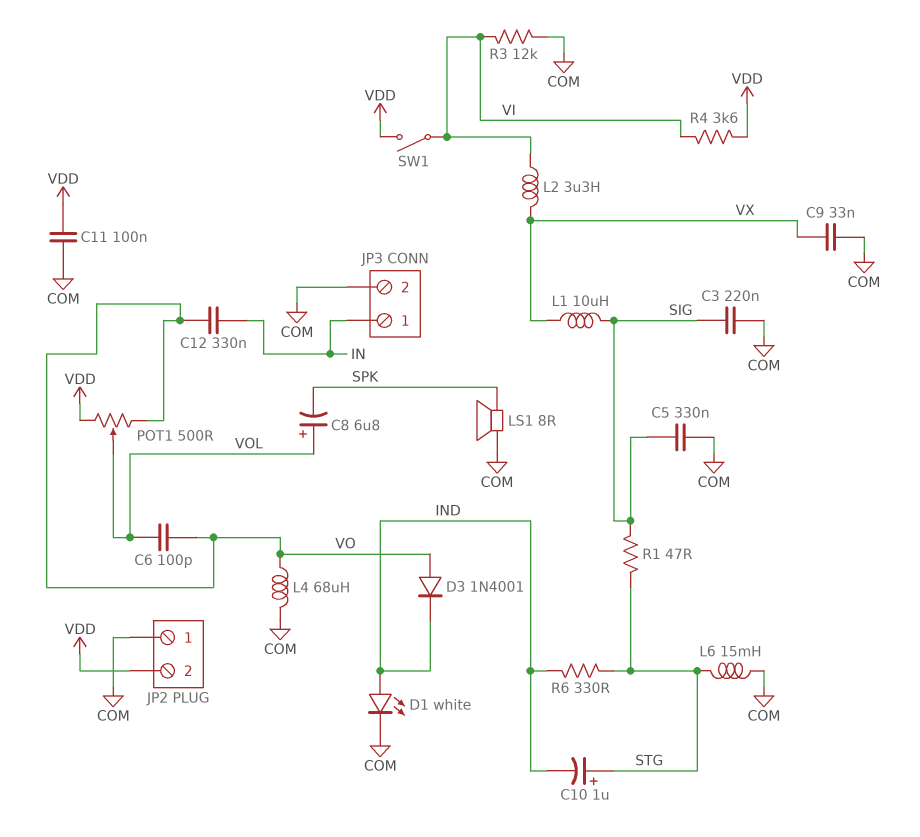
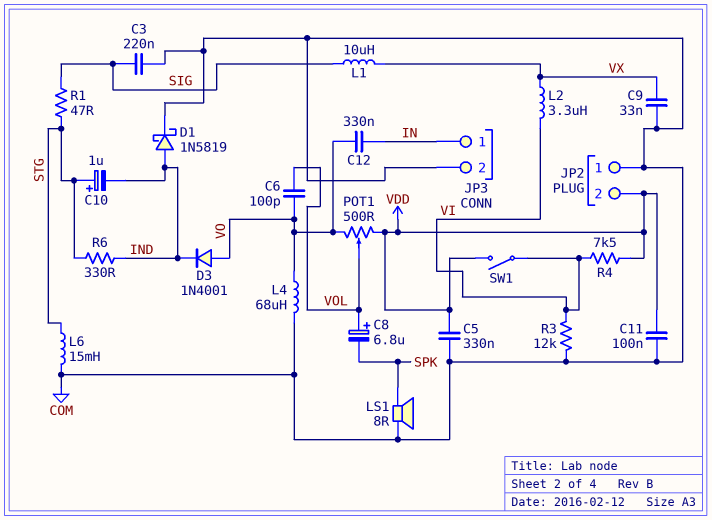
C5: 330nF (COM, SIG) -> 330nF (COM, VDD)
D1: LED white (A IND, K COM) -> schottky 1N5819 (A IND, K COM)
R4: 3.6k (VDD, VI) -> 7.5k (VDD, VI)

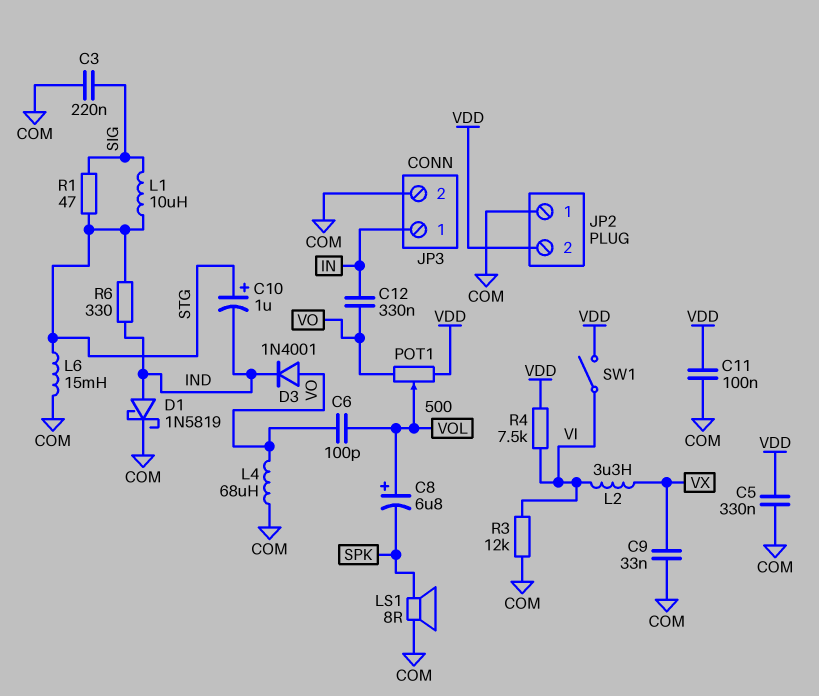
L1: 10uH (SIG, VX) -> 10uH (SIG, STG)

